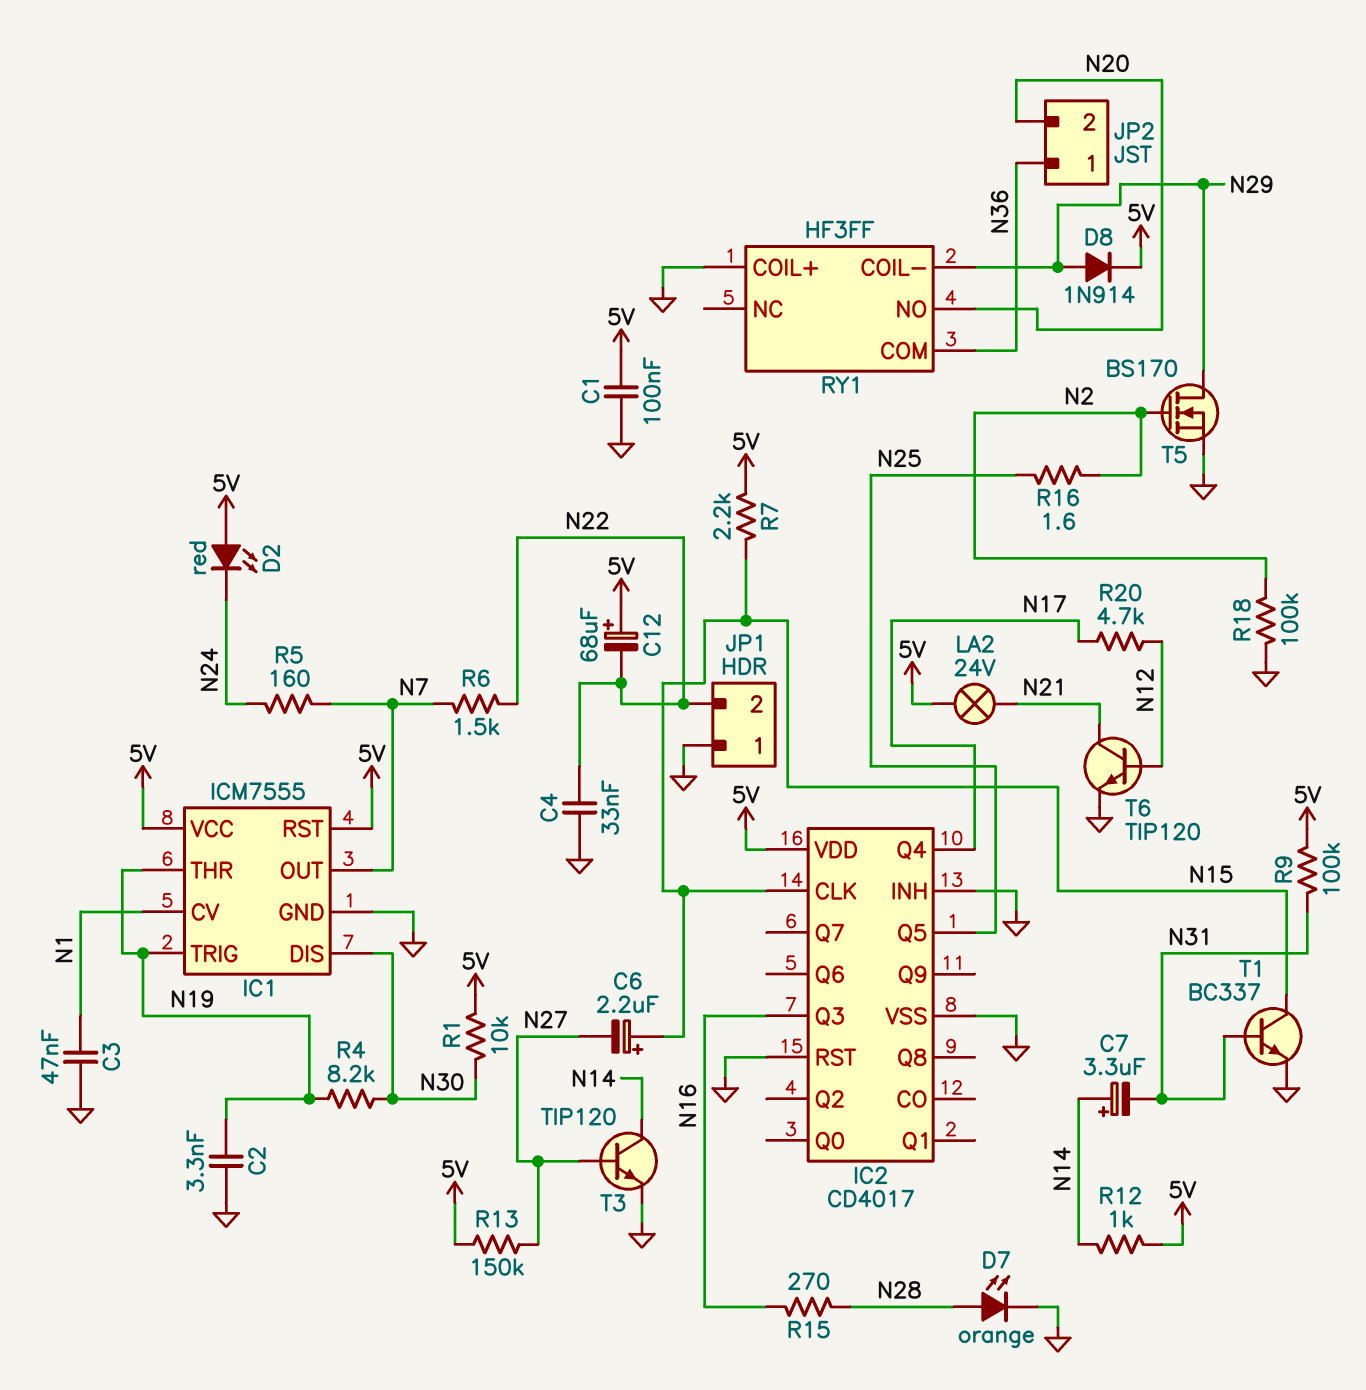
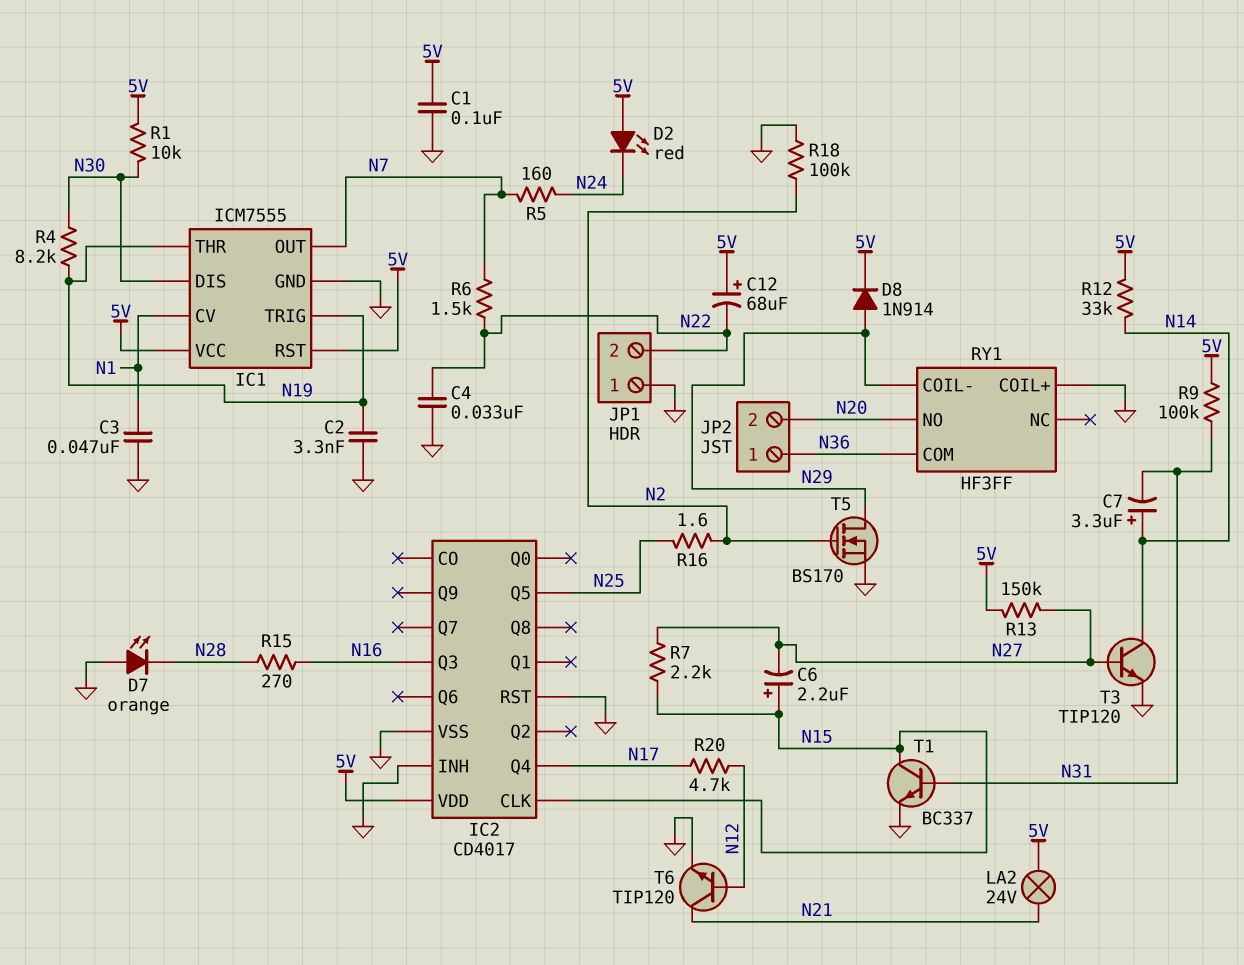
D7: LED orange (A N28, K GND) -> LED orange (A GND, K N28)
R7: 2.2k (5V, N15) -> 2.2k (N15, N27)
R12: 1k (5V, N14) -> 33k (5V, N14)

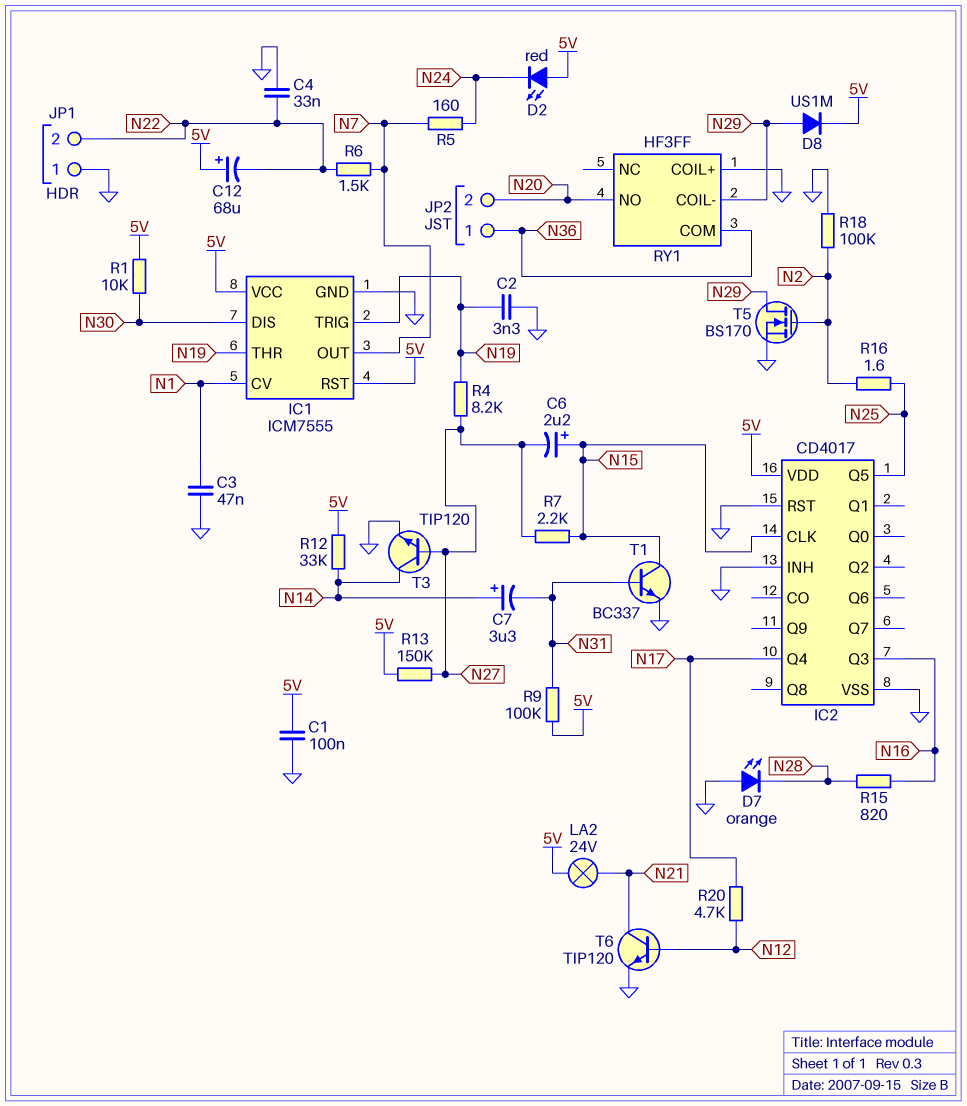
D8: diode 1N914 (A N29, K 5V) -> diode US1M (A N29, K 5V)
R4: 8.2k (N19, N30) -> 8.2k (N19, N27)
R15: 270 (N16, N28) -> 820 (N16, N28)

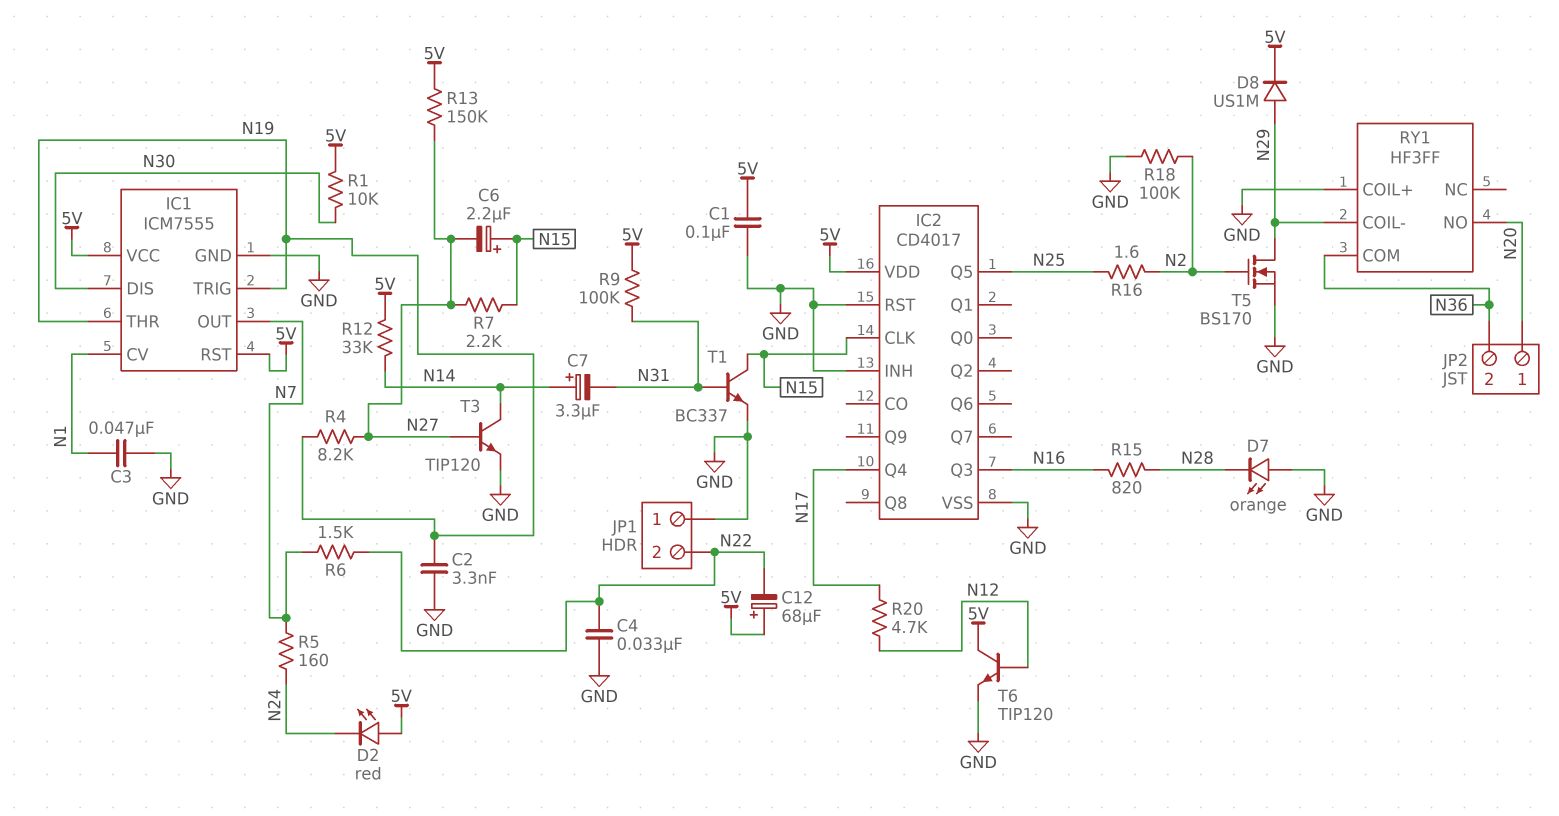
JP2 pin 1: N36 -> N20
JP2 pin 2: N20 -> N36
LA2: lamp 24V (5V, N21) -> none
T6: NPN TIP120 (B N12, C N21, E GND) -> NPN TIP120 (B N12, C 5V, E GND)

